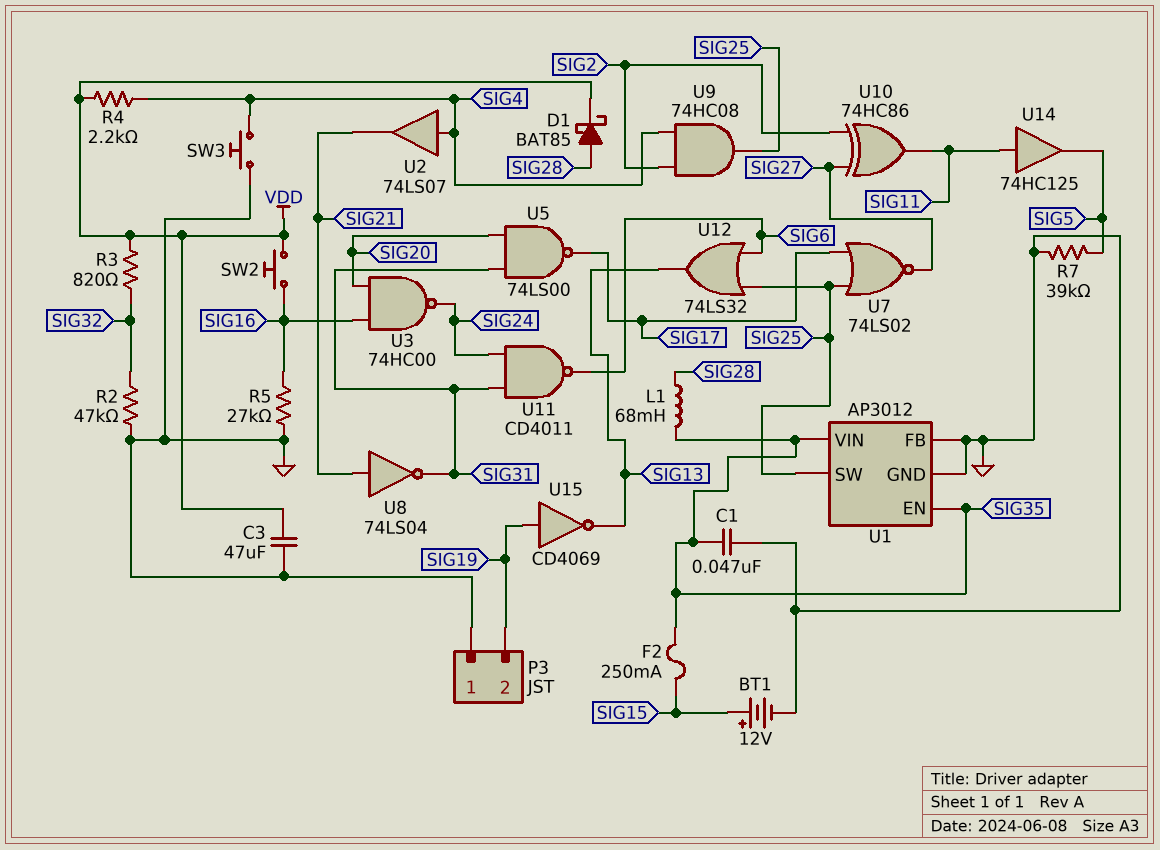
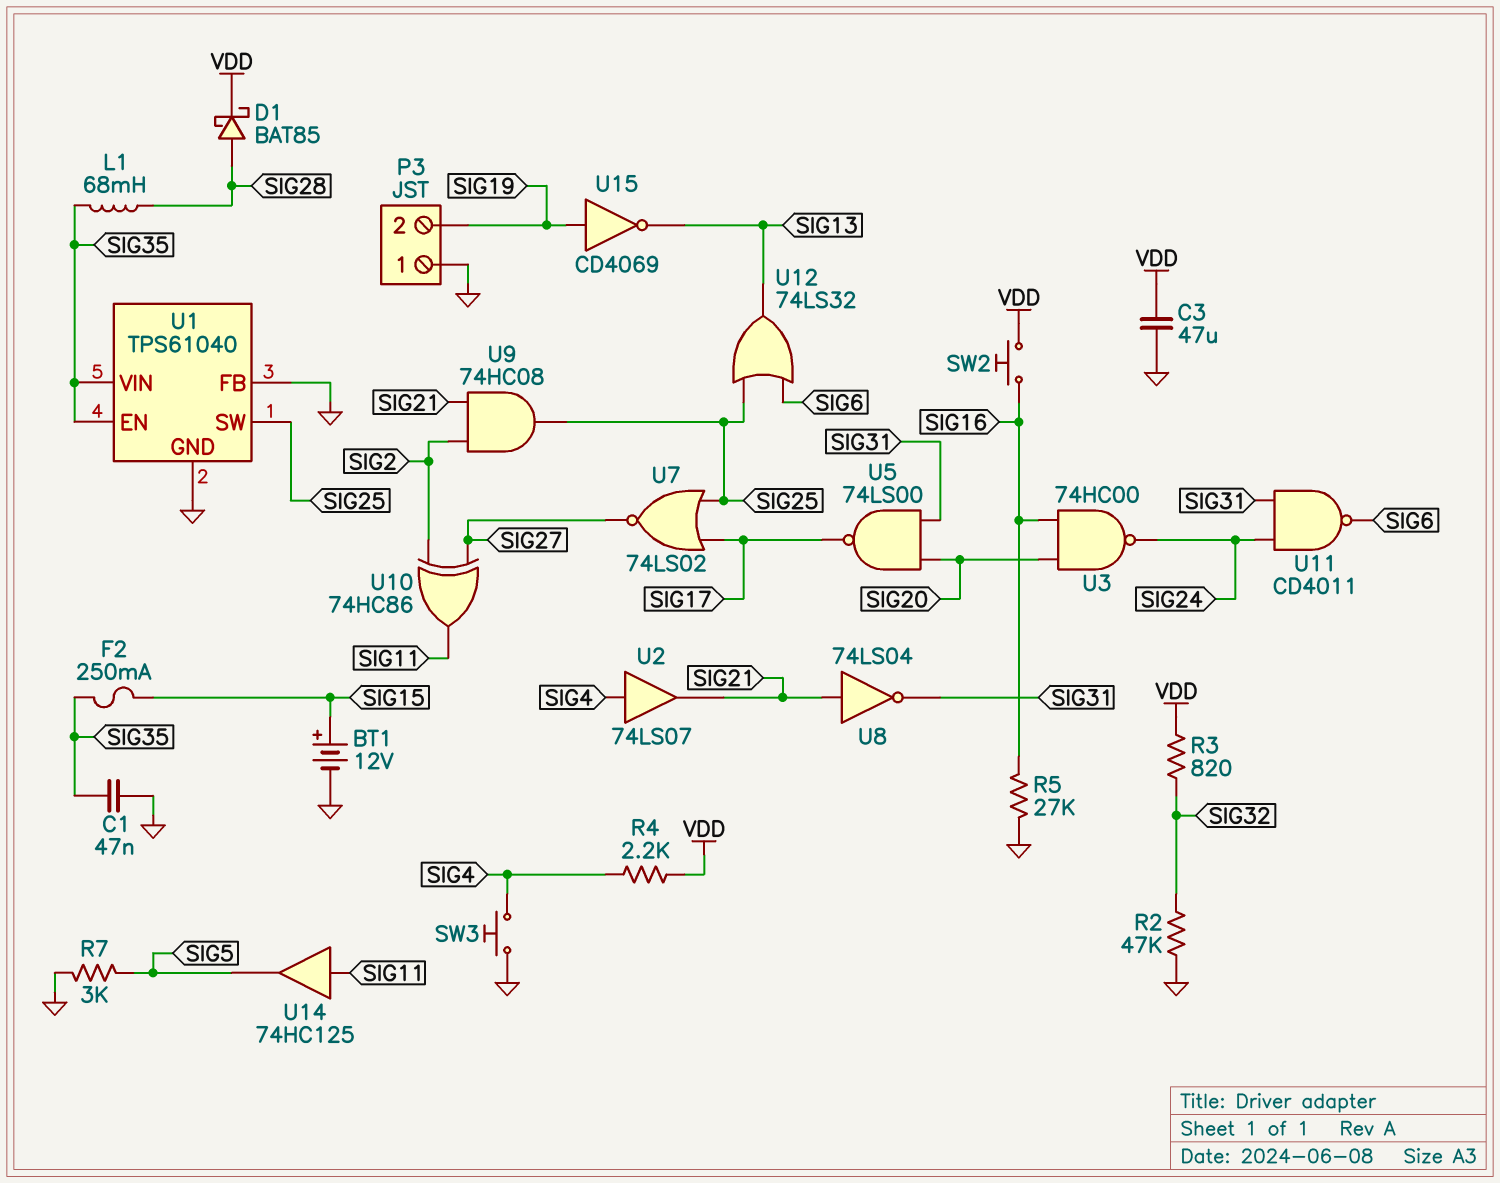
R7: 39k (GND, SIG5) -> 3k (GND, SIG5)
U1: AP3012 -> TPS61040
U9: AND 74HC08 (in SIG2, in SIG4, out SIG25) -> AND 74HC08 (in SIG2, in SIG21, out SIG25)

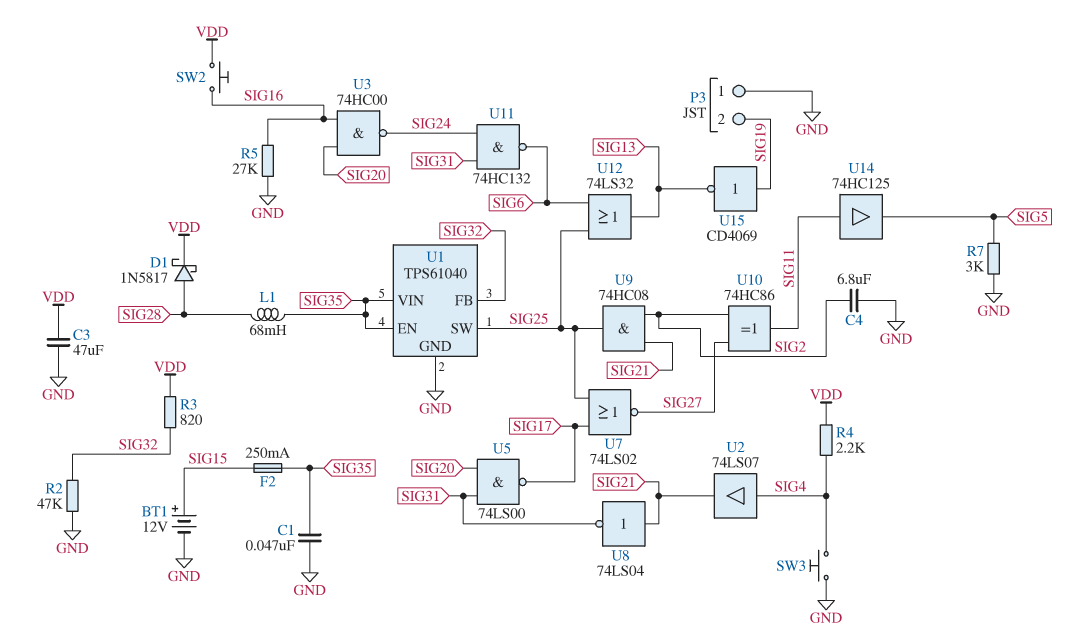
C4: none -> 6.8uF (GND, SIG2)
D1: schottky BAT85 (A SIG28, K VDD) -> schottky 1N5817 (A SIG28, K VDD)
U1 pin FB: GND -> SIG32
U11: NAND CD4011 (in SIG24, in SIG31, out SIG6) -> NAND 74HC132 (in SIG24, in SIG31, out SIG6)

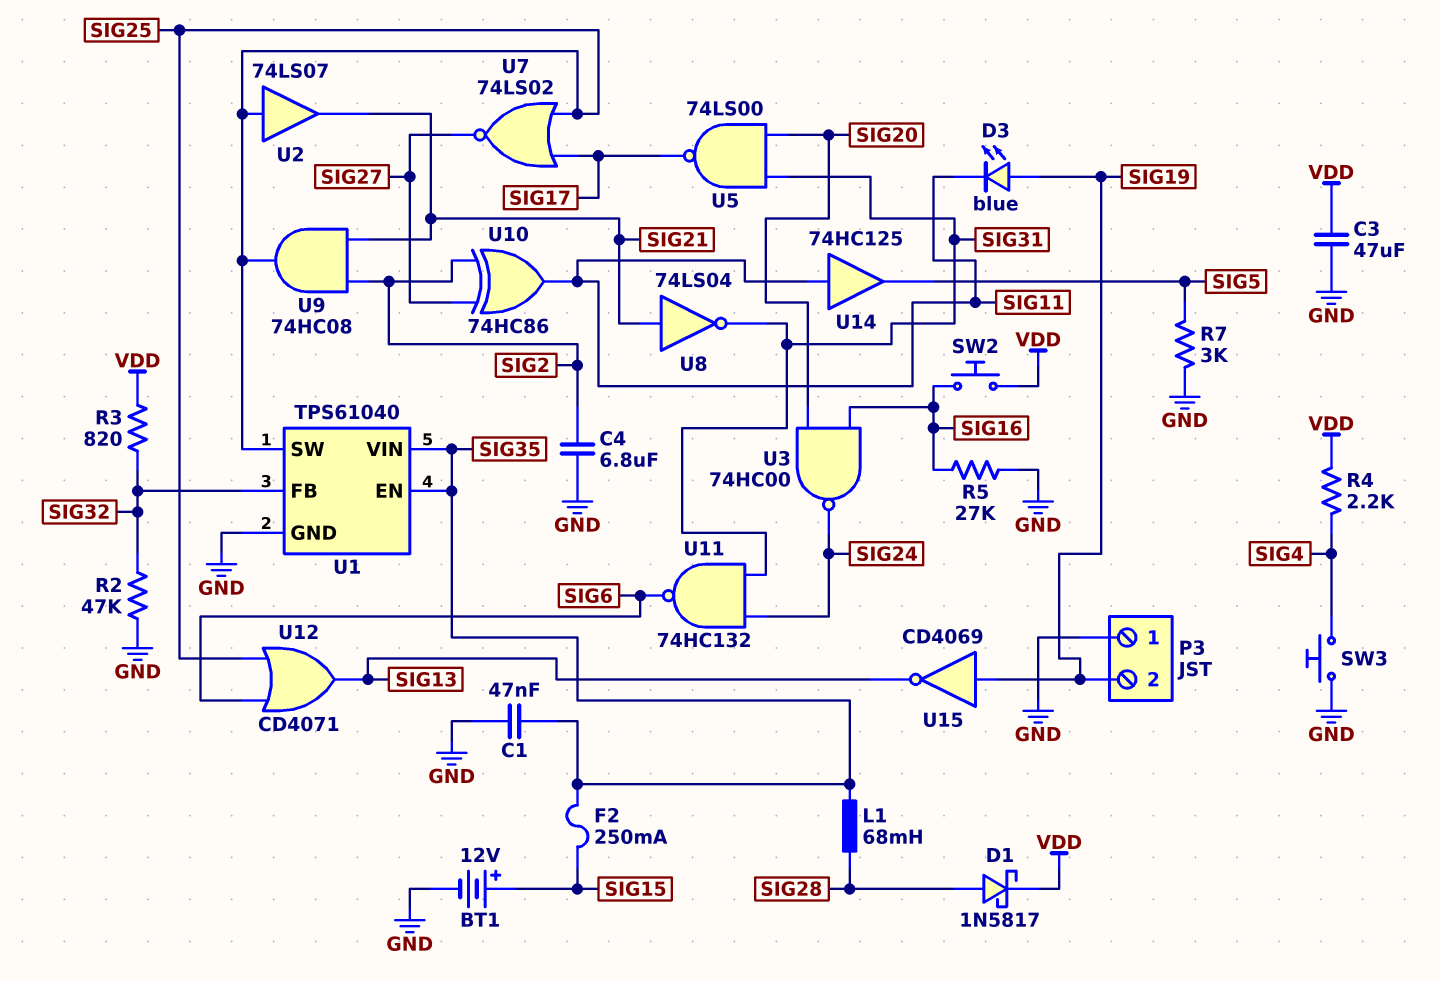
D3: none -> LED blue (A SIG19, K SIG11)
U2: buffer 74LS07 (in SIG4, out SIG21) -> buffer 74LS07 (in SIG25, out SIG21)
U12: OR 74LS32 (in SIG6, in SIG25, out SIG13) -> OR CD4071 (in SIG6, in SIG25, out SIG13)

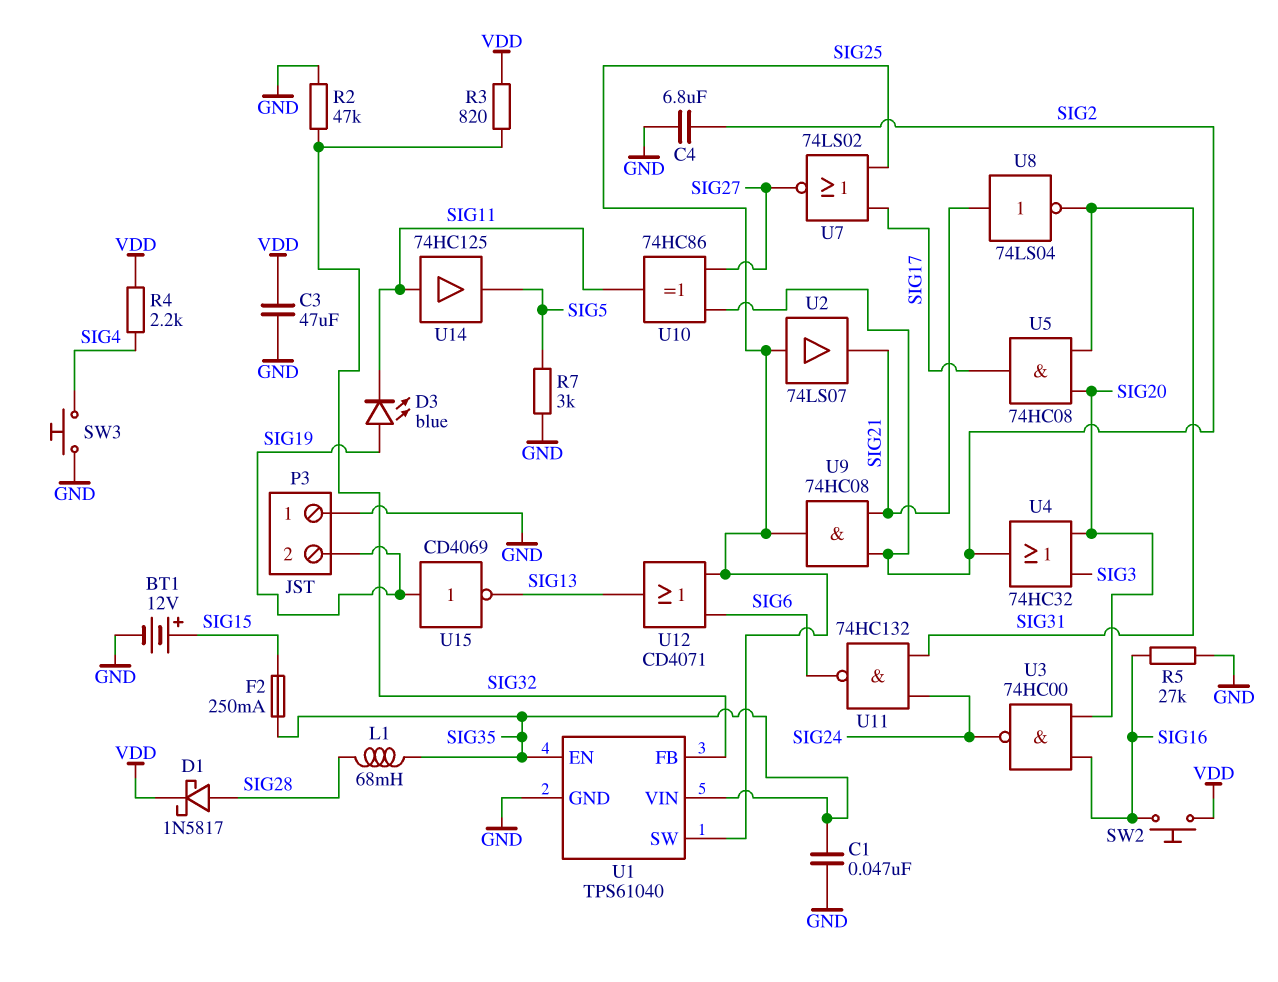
U4: none -> OR 74HC32 (in SIG3, in SIG20, out SIG2)
U5: NAND 74LS00 (in SIG20, in SIG31, out SIG17) -> AND 74HC08 (in SIG20, in SIG31, out SIG17)

